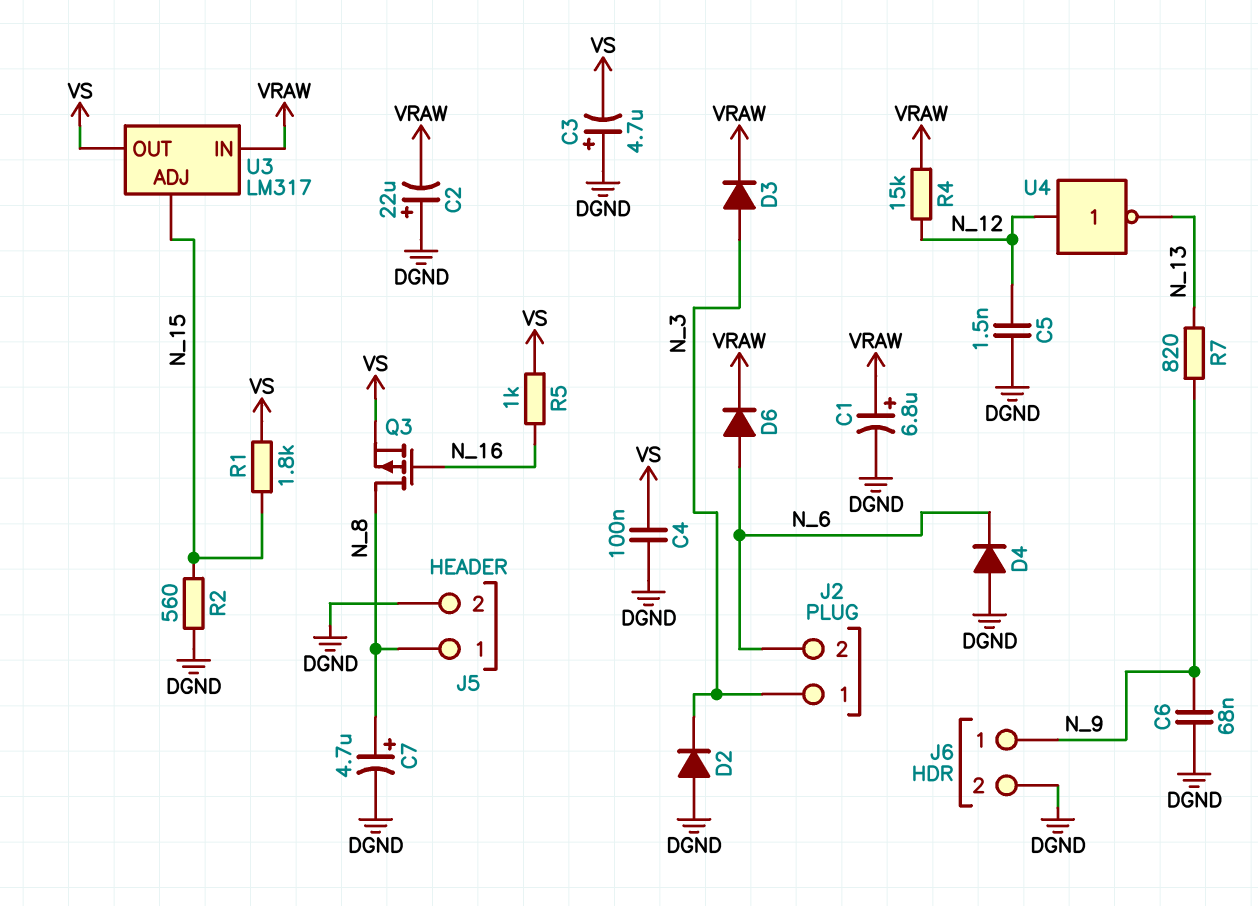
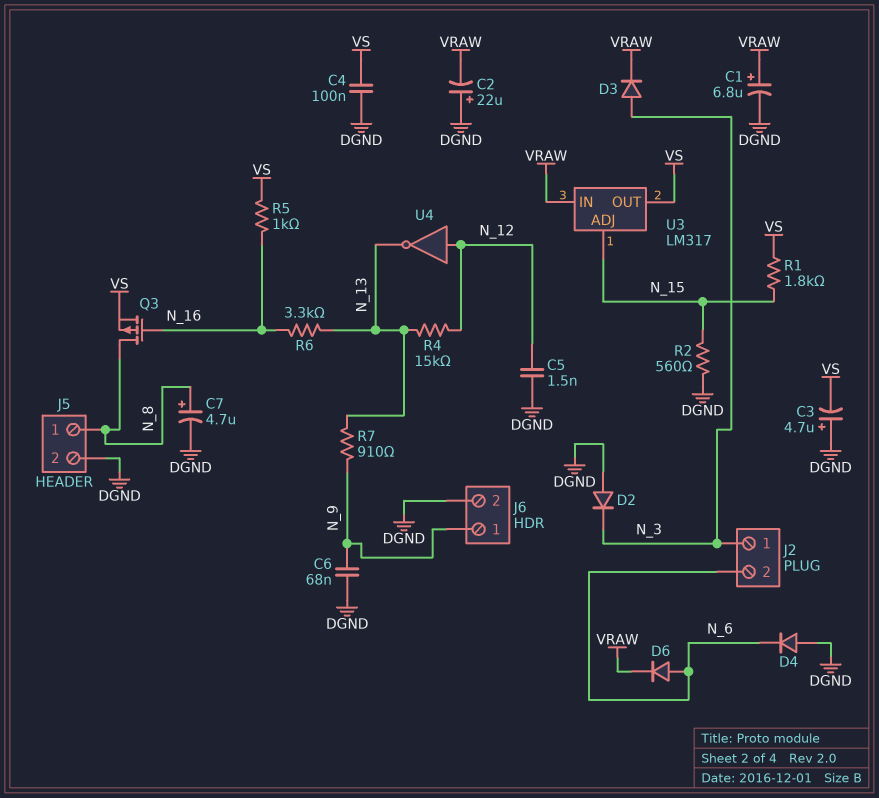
R4: 15k (N_12, VRAW) -> 15k (N_12, N_13)
R6: none -> 3.3k (N_13, N_16)
R7: 820 (N_9, N_13) -> 910 (N_9, N_13)

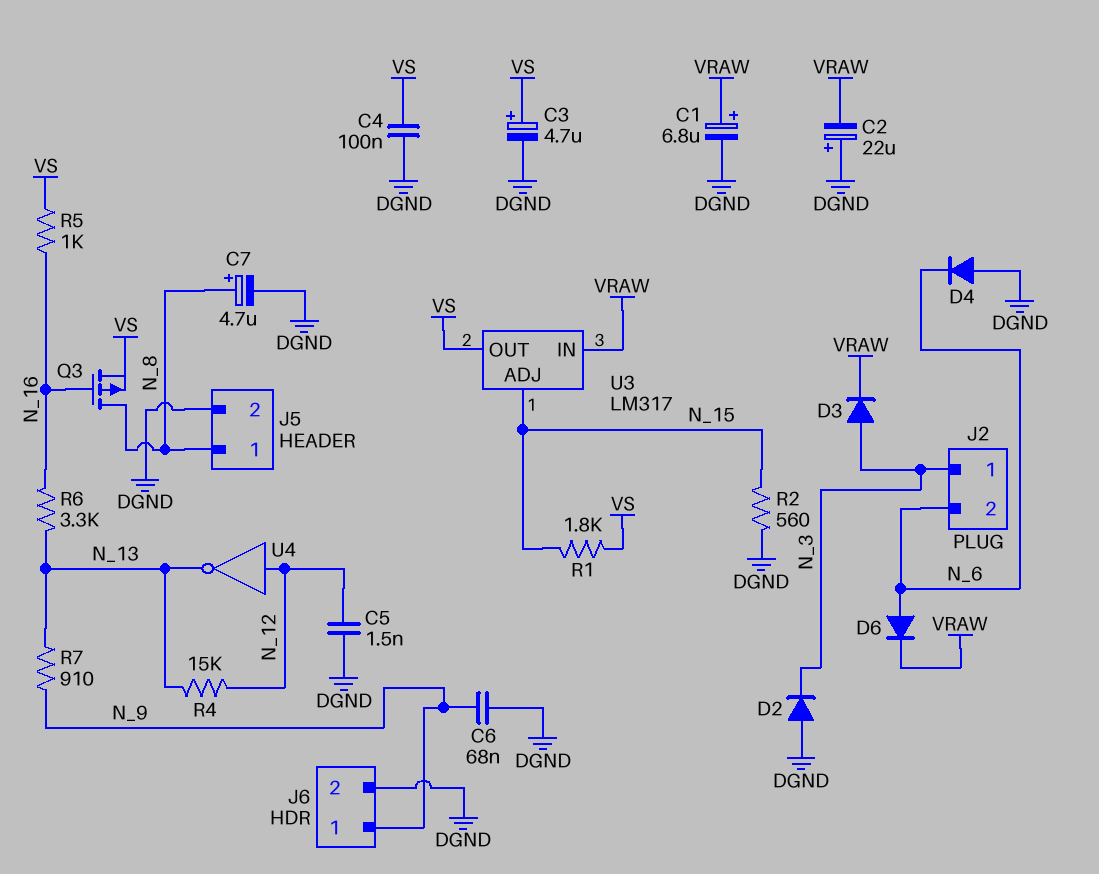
C3: 4.7uF (plus DGND, minus VS) -> 4.7uF (plus VS, minus DGND)

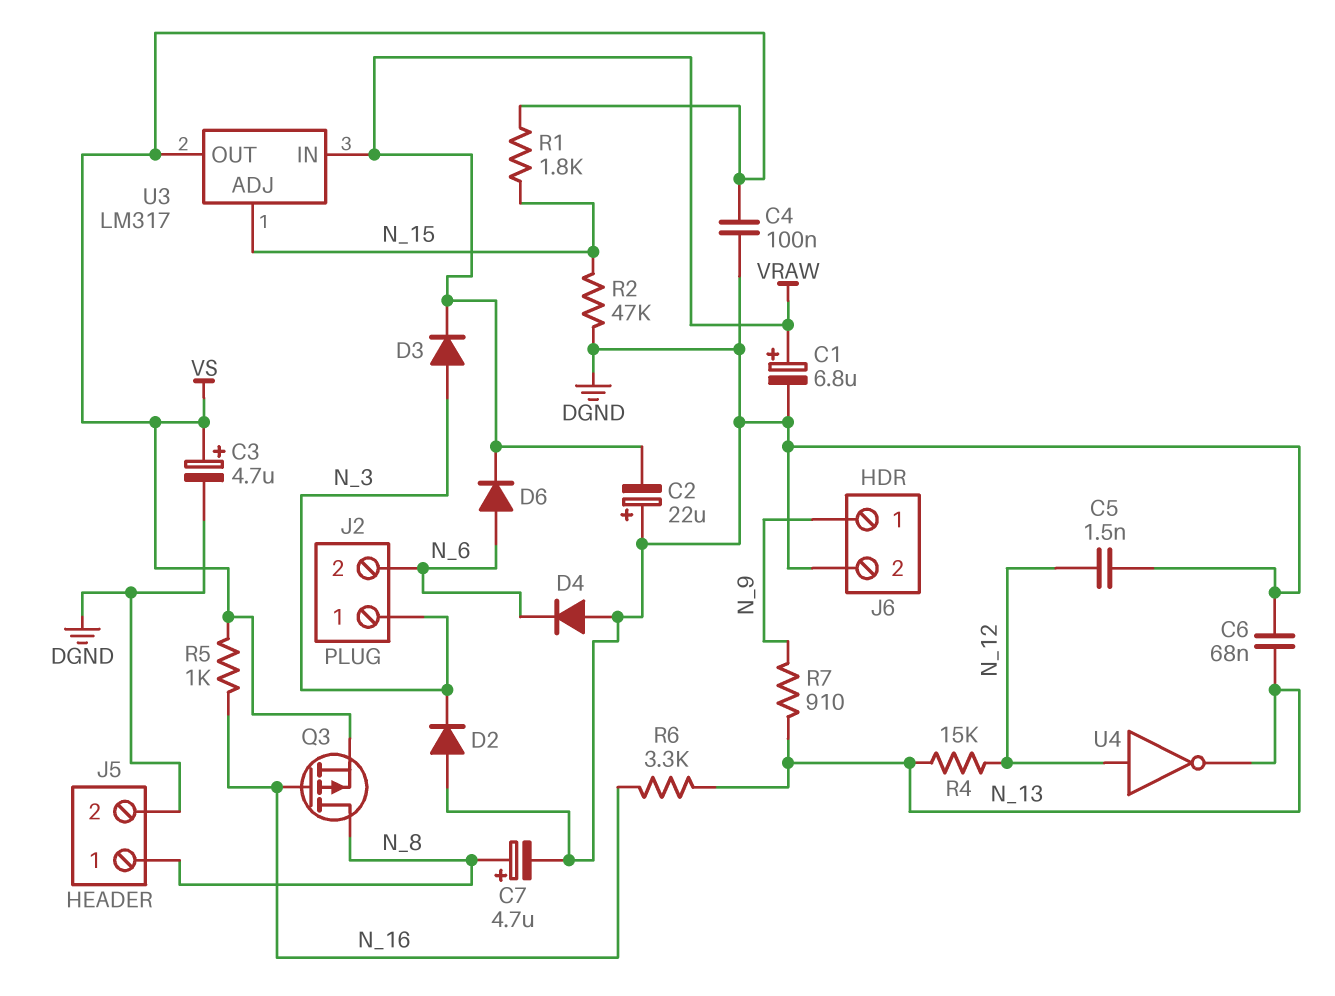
C6: 68nF (DGND, N_9) -> 68nF (DGND, N_13)
R2: 560 (DGND, N_15) -> 47k (DGND, N_15)

